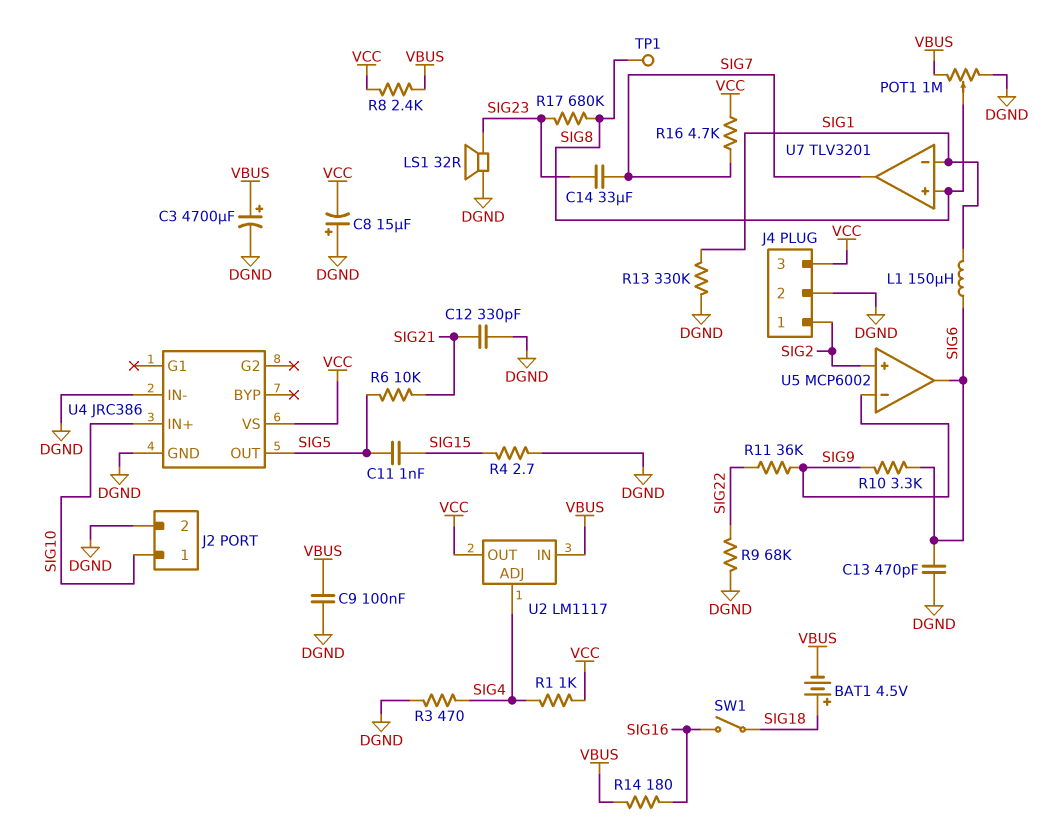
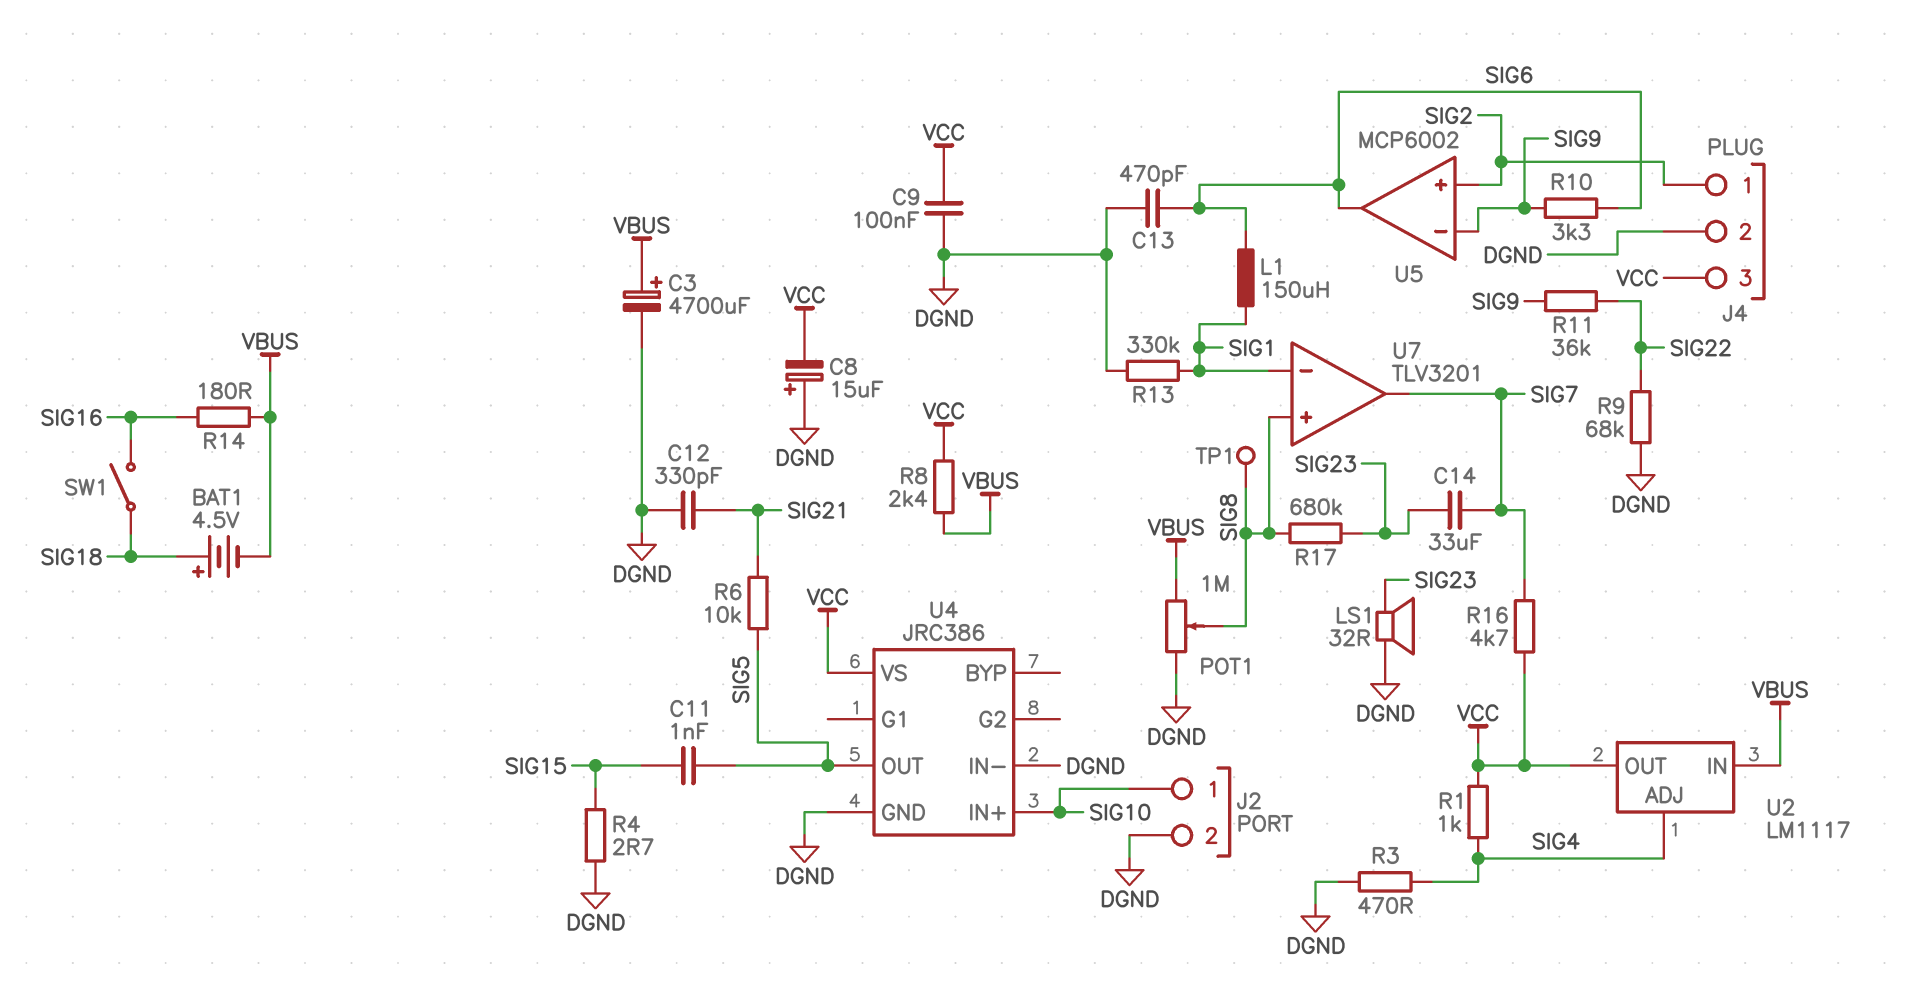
C9: 100nF (DGND, VBUS) -> 100nF (DGND, VCC)

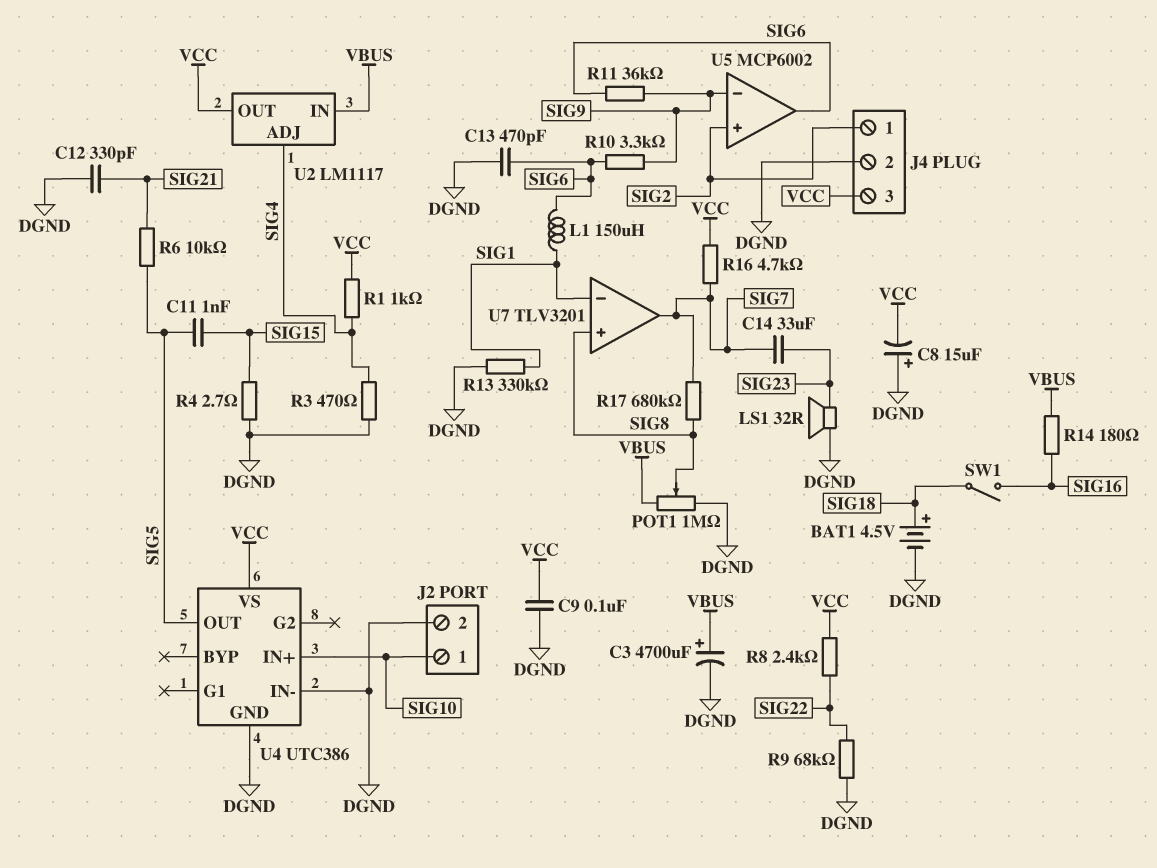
BAT1: 4.5V (plus SIG18, minus VBUS) -> 4.5V (plus SIG18, minus DGND)
R8: 2.4k (VBUS, VCC) -> 2.4k (SIG22, VCC)
R11: 36k (SIG9, SIG22) -> 36k (SIG6, SIG9)
R17: 680k (SIG8, SIG23) -> 680k (SIG7, SIG8)
TP1: test point (SIG8) -> none
U4: JRC386 -> UTC386

